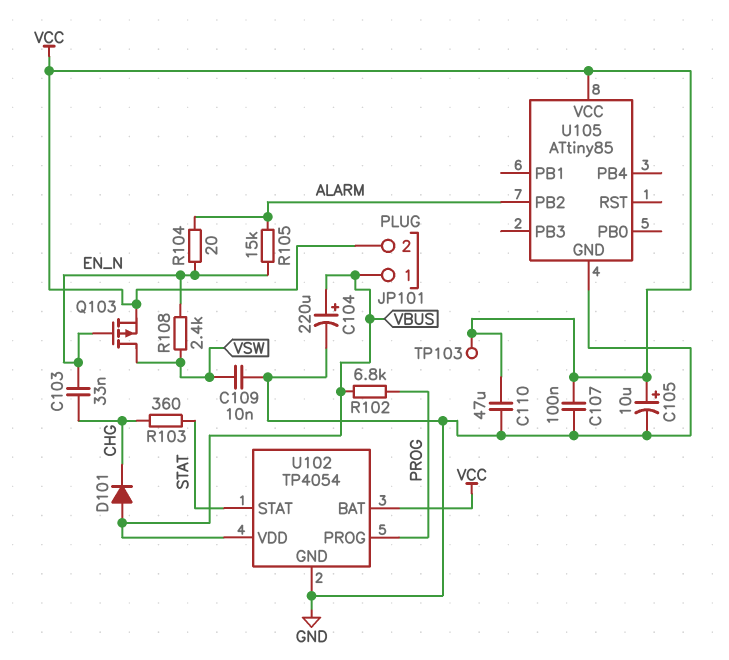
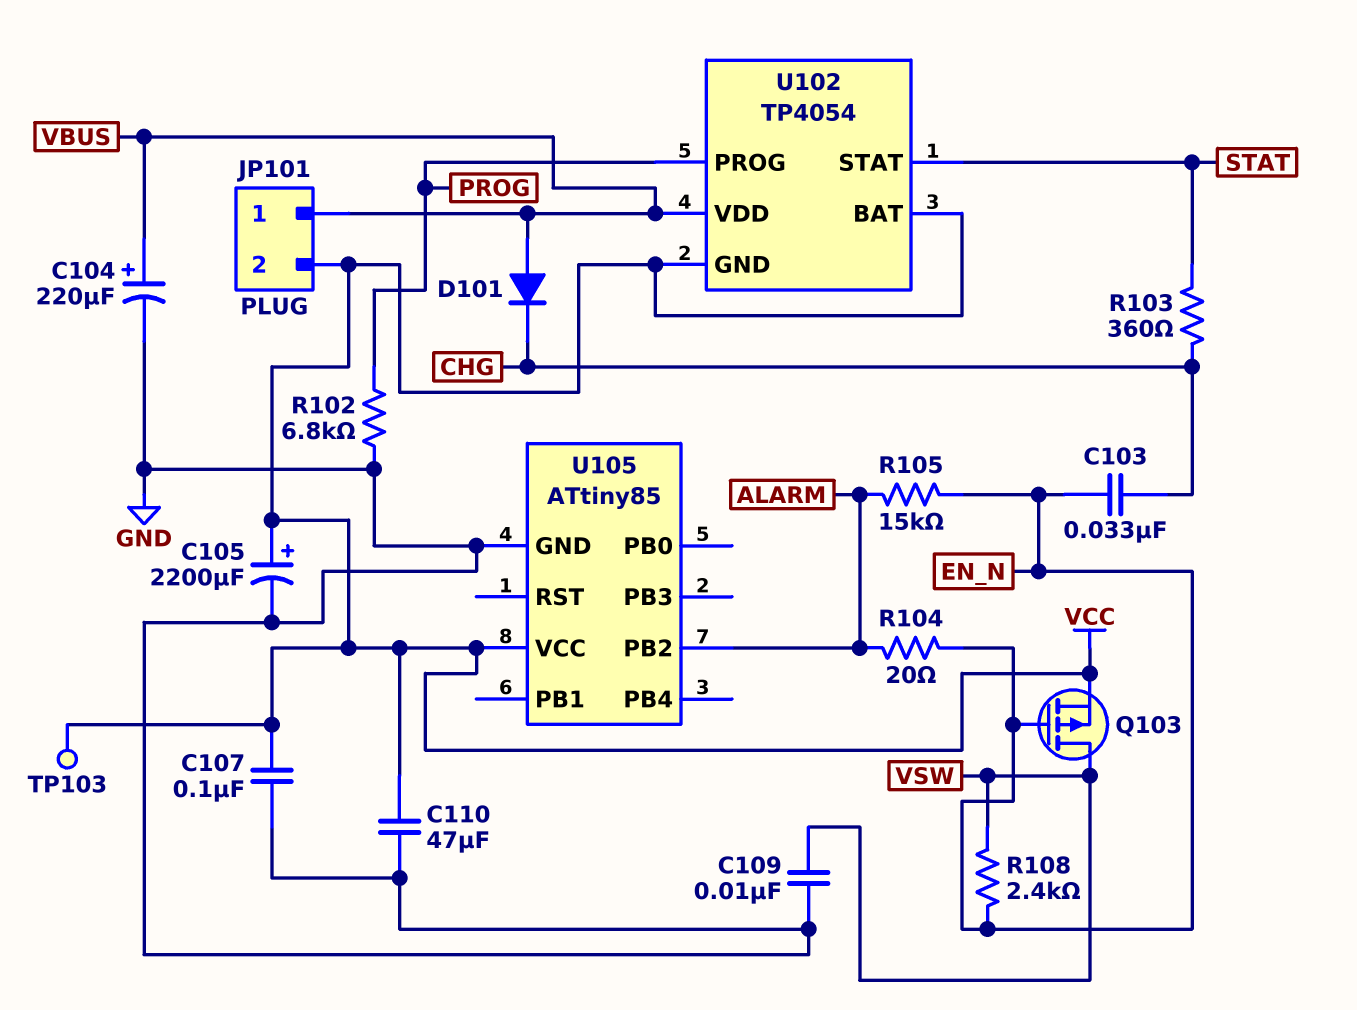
C105: 10uF (plus VCC, minus GND) -> 2200uF (plus VCC, minus GND)
R102: 6.8k (PROG, VBUS) -> 6.8k (GND, PROG)
U102 pin GND: GND -> VCC

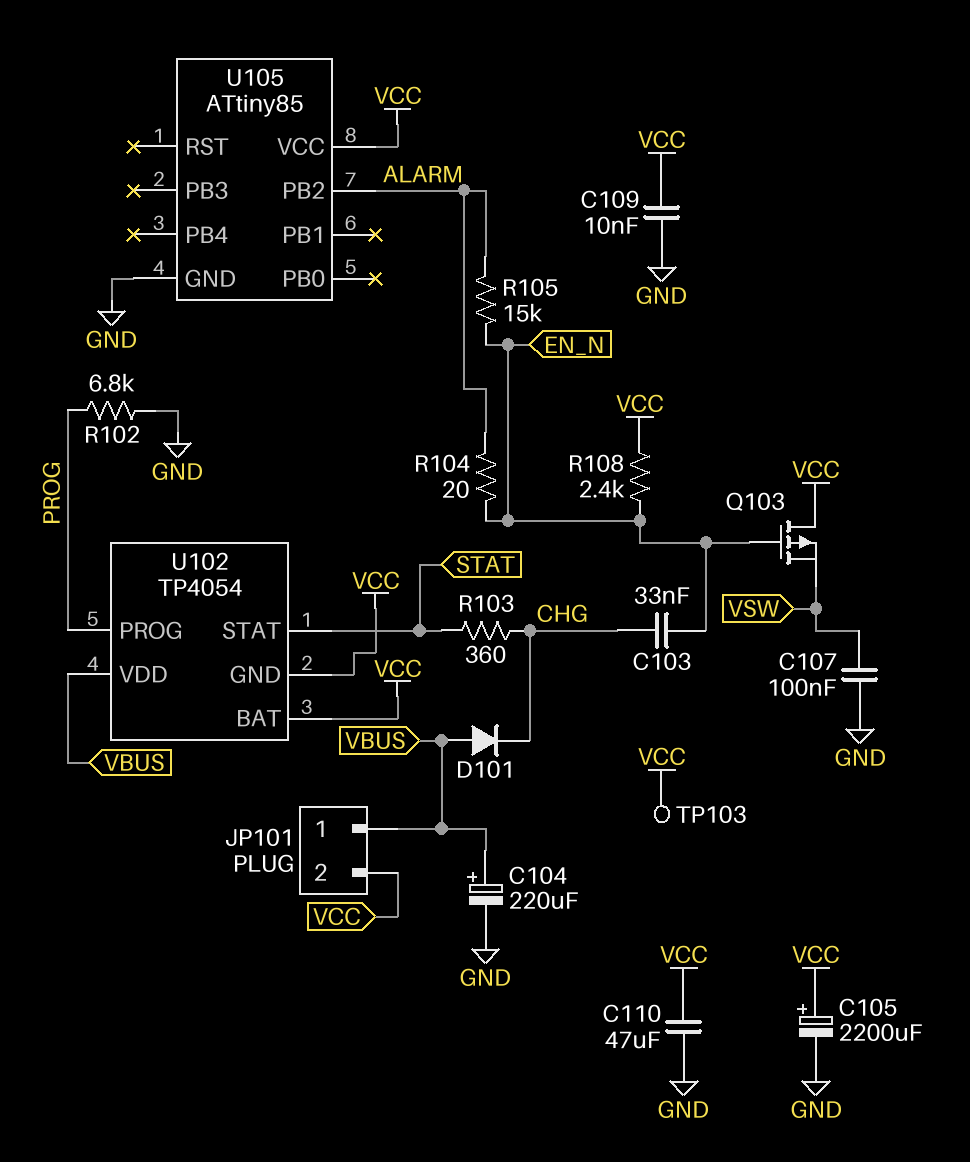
C107: 100nF (GND, VCC) -> 100nF (GND, VSW)
C109: 10nF (GND, VSW) -> 10nF (GND, VCC)
Q103: PMOS (G EN_N, D VSW, S VCC) -> PMOS (G EN_N, D VCC, S VSW)
R108: 2.4k (EN_N, VSW) -> 2.4k (EN_N, VCC)

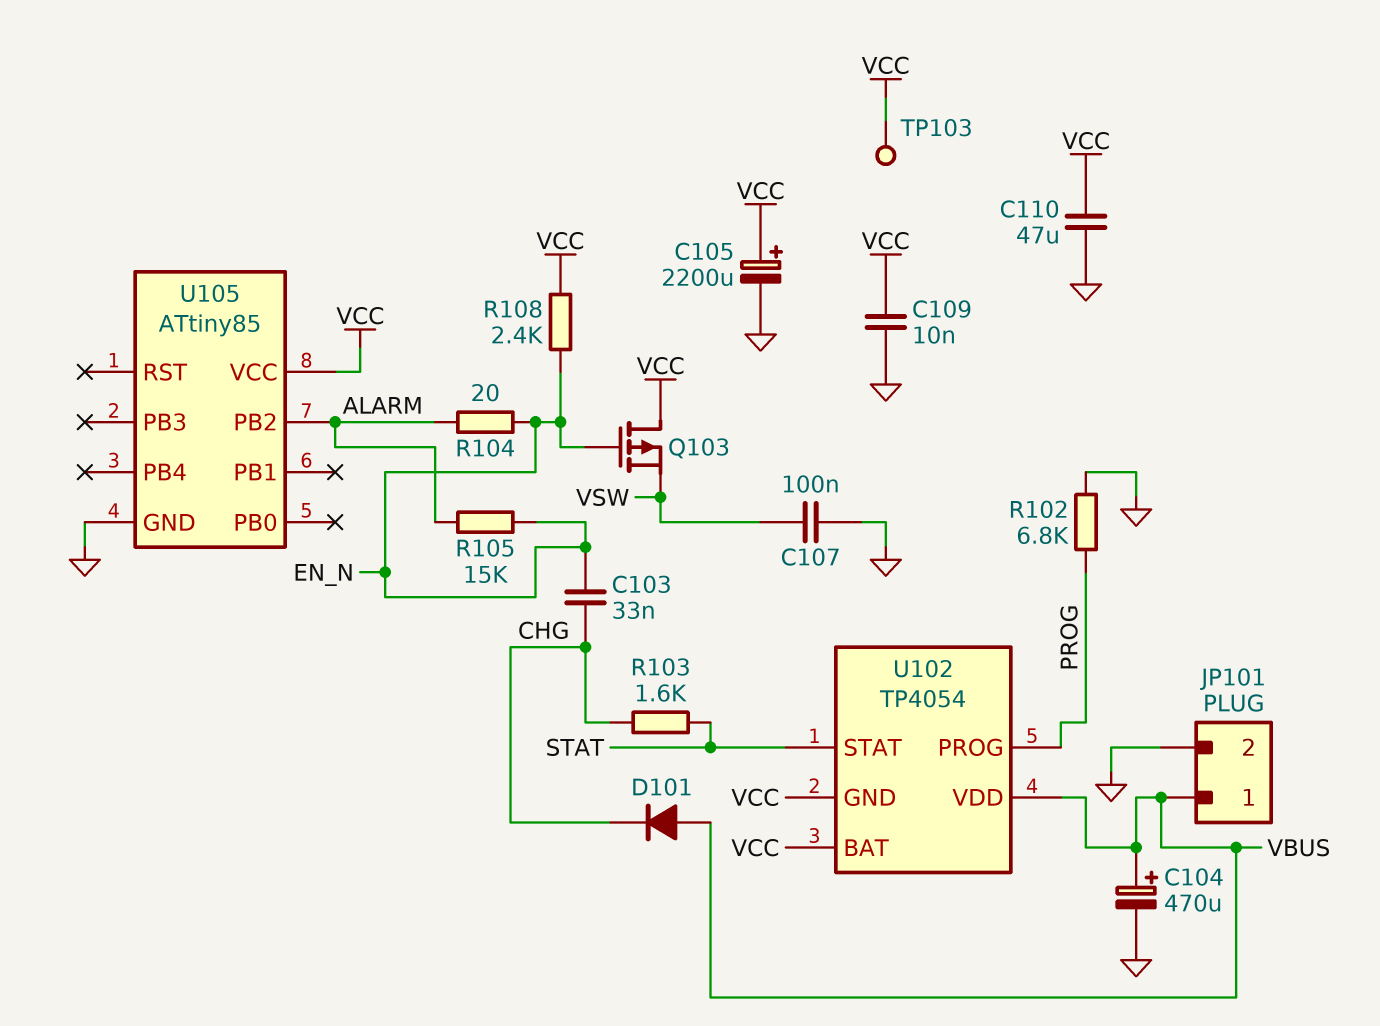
C104: 220uF (plus VBUS, minus GND) -> 470uF (plus VBUS, minus GND)
JP101 pin 2: VCC -> GND
R103: 360 (CHG, STAT) -> 1.6k (CHG, STAT)

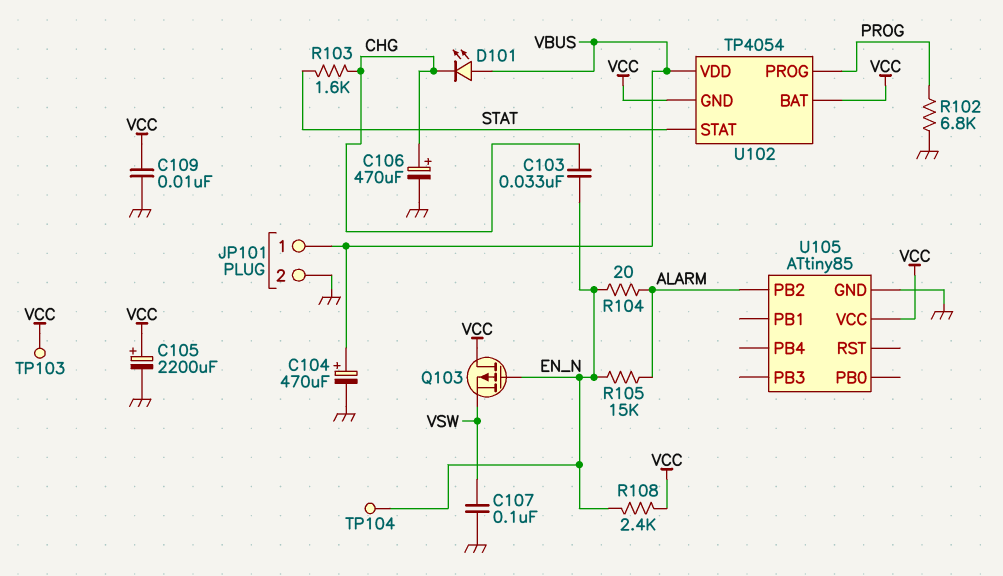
C106: none -> 470uF (plus CHG, minus GND)
C110: 47uF (GND, VCC) -> none
D101: diode (A VBUS, K CHG) -> LED (A VBUS, K CHG)
TP104: none -> test point (EN_N)

